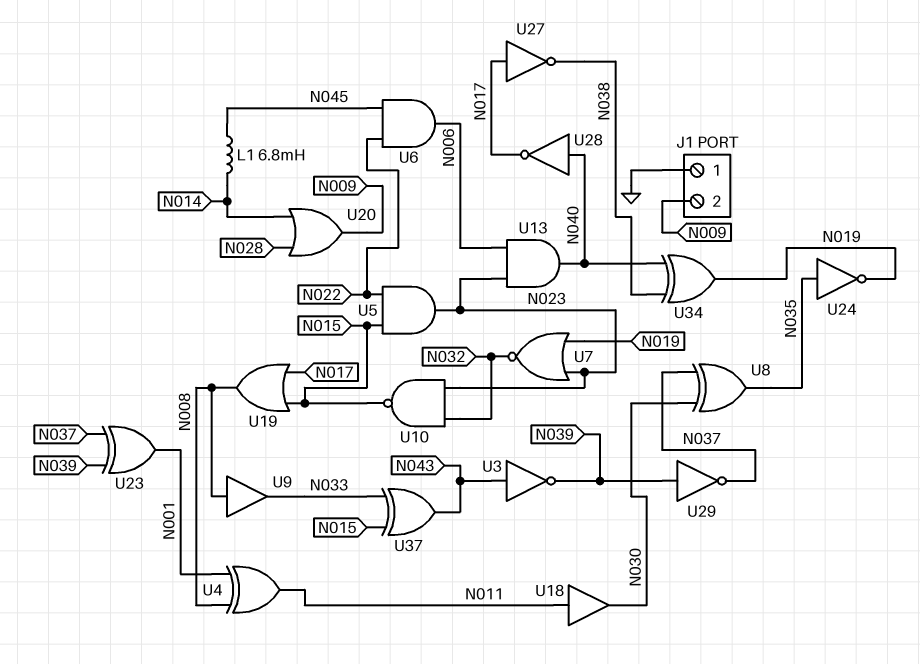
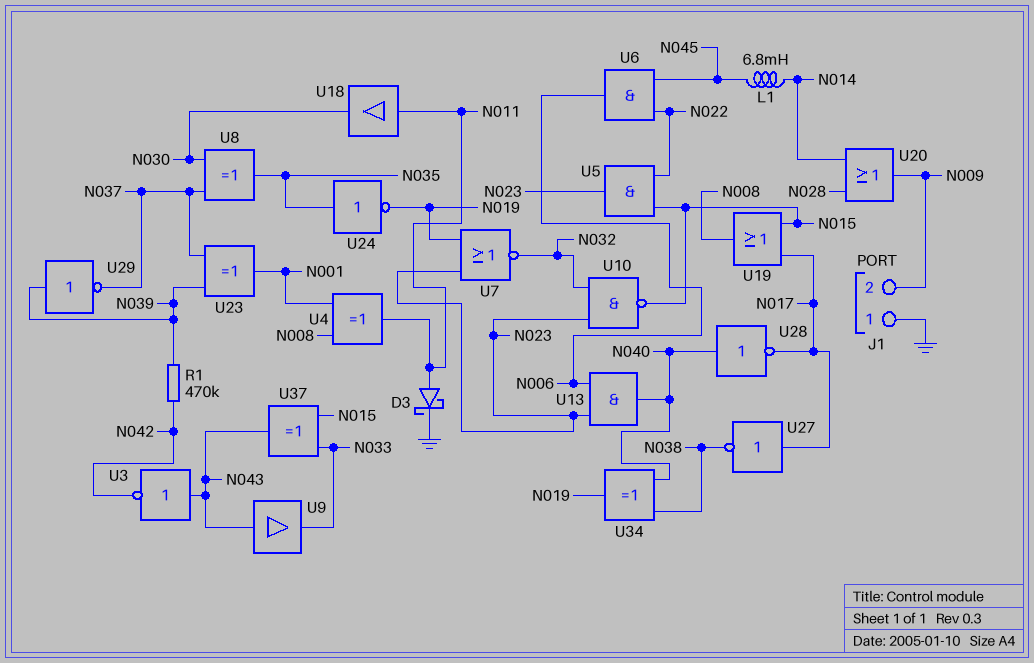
D3: none -> schottky (A N011, K GND)
R1: none -> 470k (N039, N042)
U3: NOT (in N043, out N039) -> NOT (in N043, out N042)
U9: buffer (in N008, out N033) -> buffer (in N043, out N033)

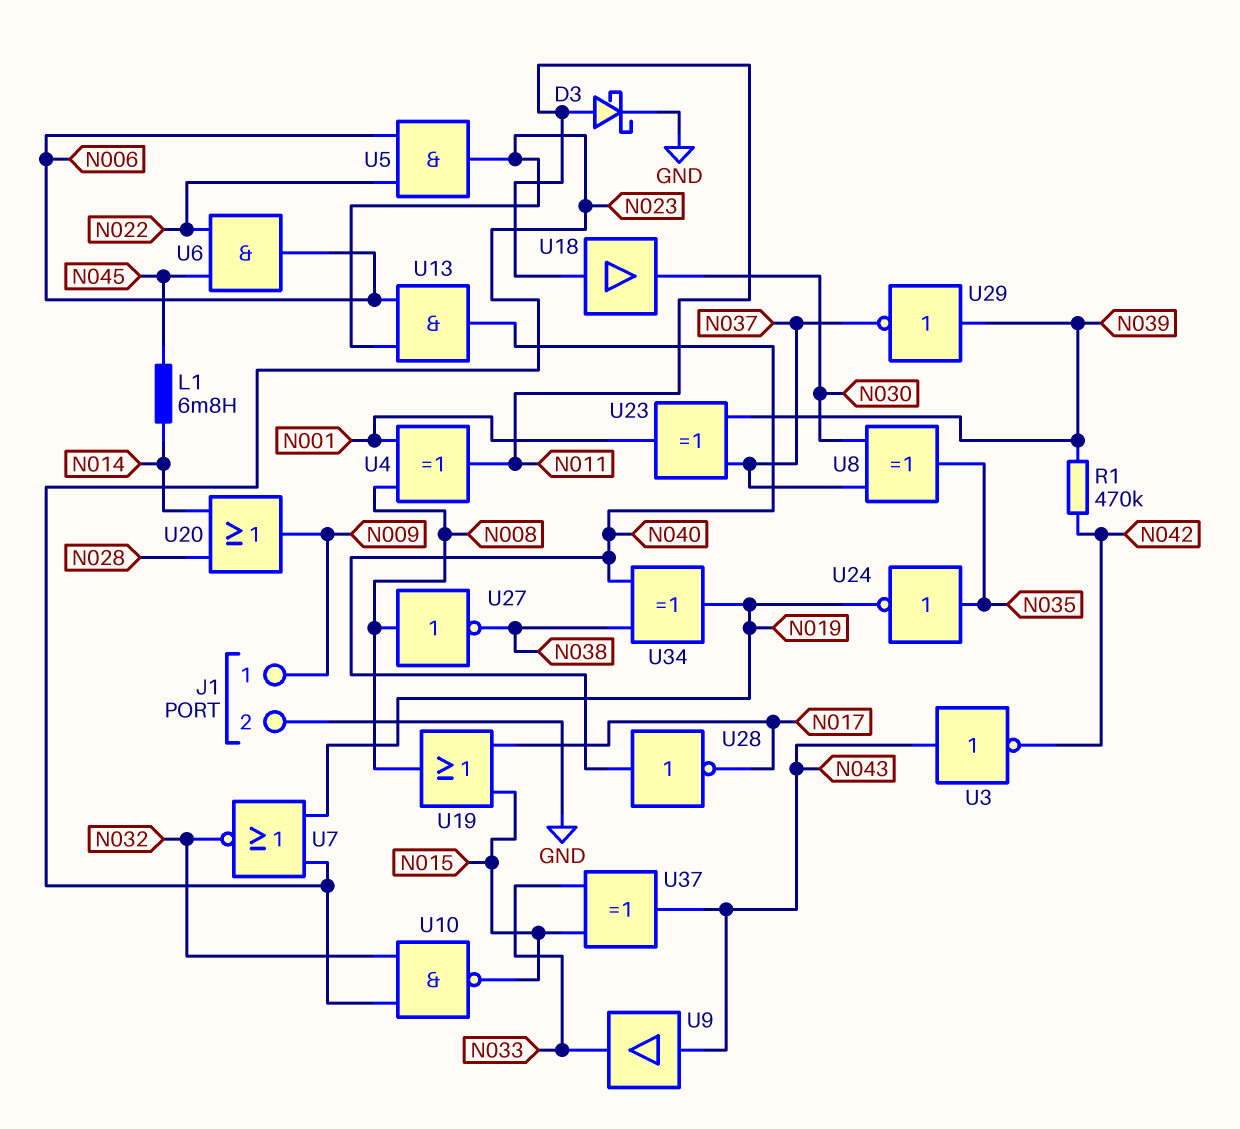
J1 pin 1: GND -> N009
J1 pin 2: N009 -> GND
U5: AND (in N015, in N022, out N023) -> AND (in N006, in N022, out N023)
U27: NOT (in N017, out N038) -> NOT (in N008, out N038)

